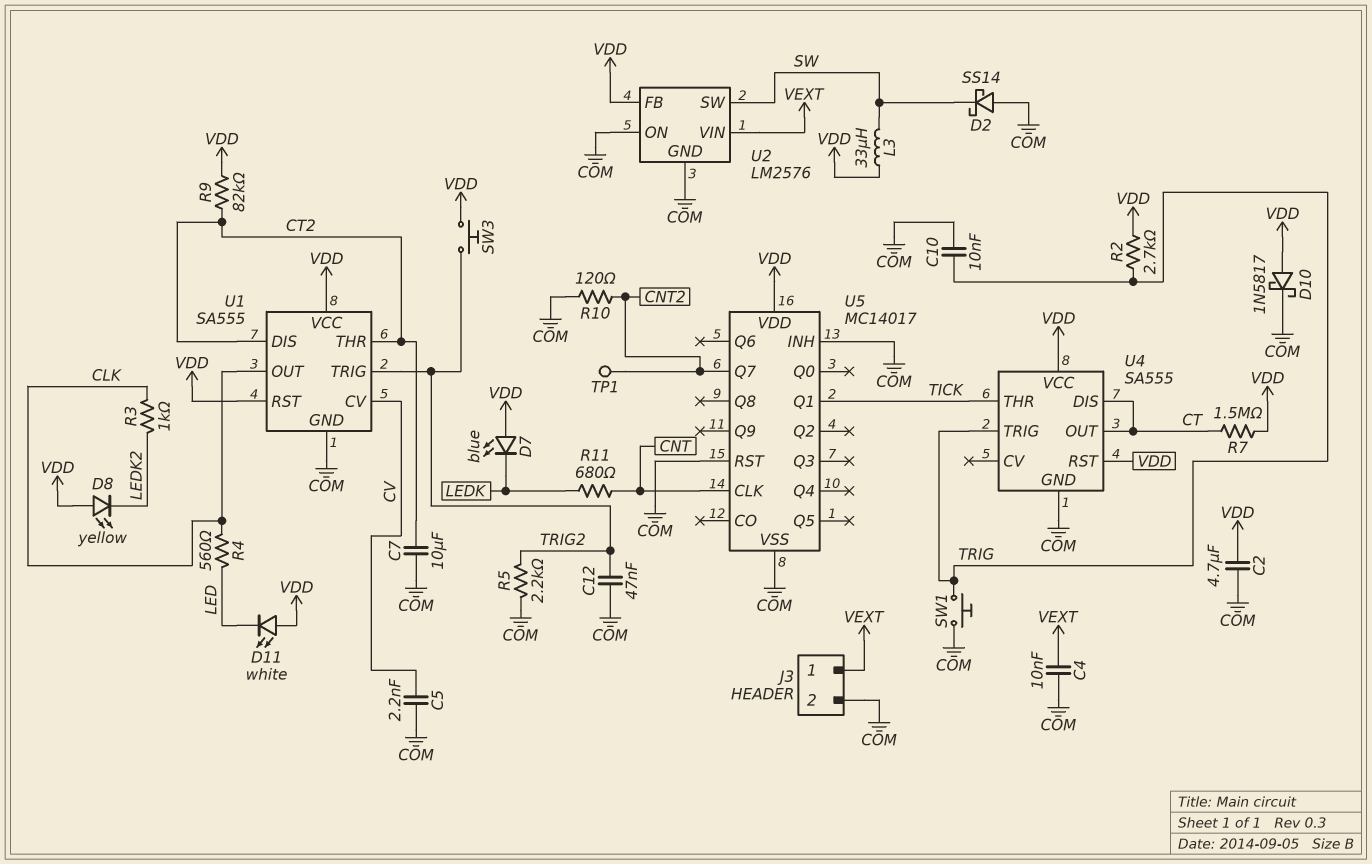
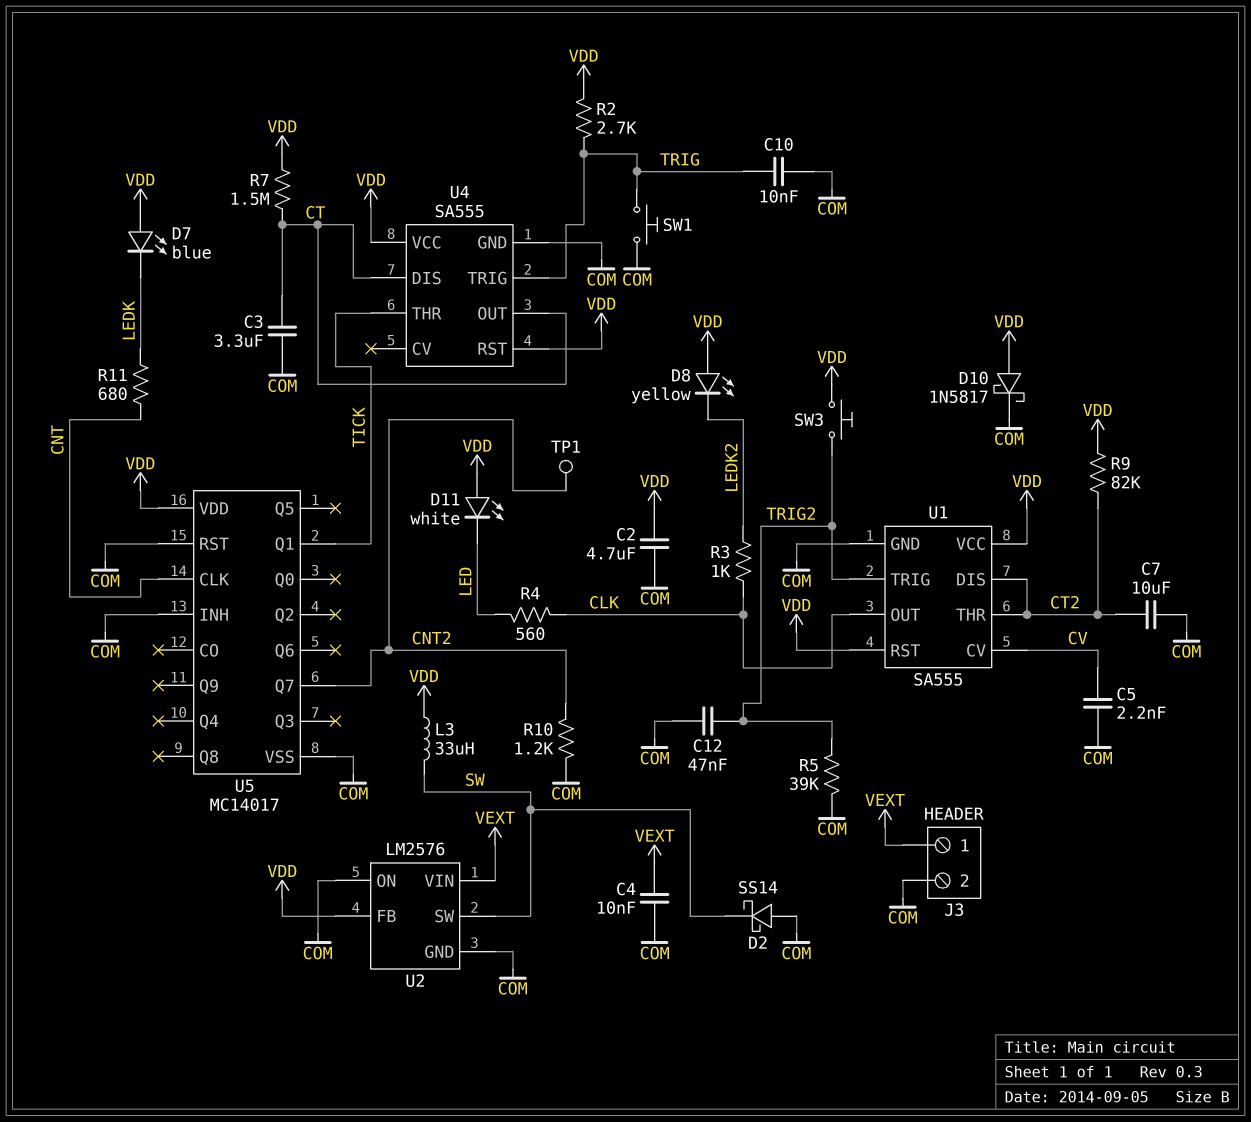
C3: none -> 3.3uF (COM, CT)
R5: 2.2k (COM, TRIG2) -> 39k (COM, TRIG2)
R10: 120 (CNT2, COM) -> 1.2k (CNT2, COM)

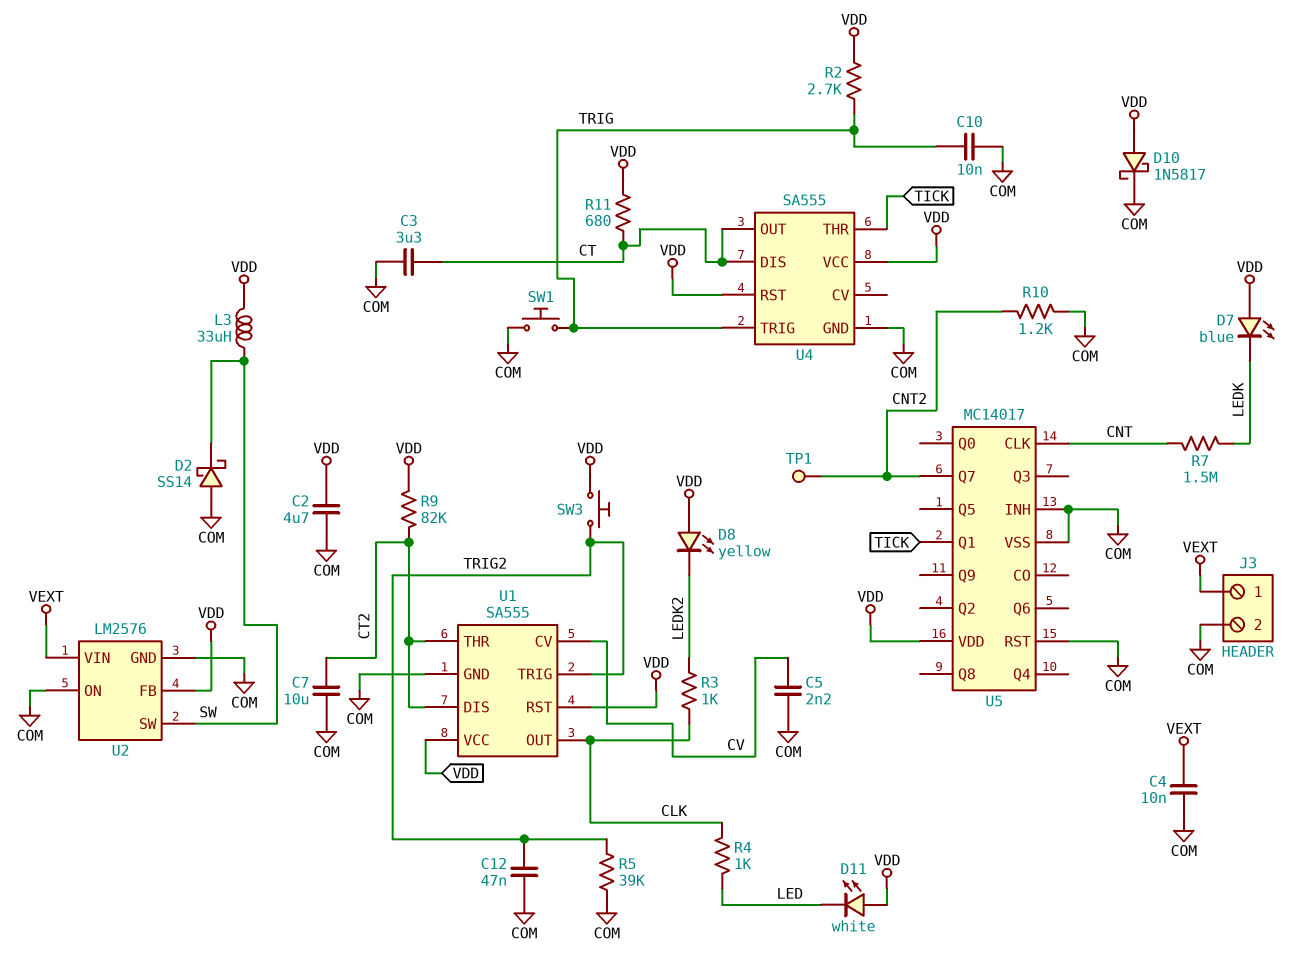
R4: 560 (CLK, LED) -> 1k (CLK, LED)
R7: 1.5M (CT, VDD) -> 1.5M (CNT, LEDK)
R11: 680 (CNT, LEDK) -> 680 (CT, VDD)

